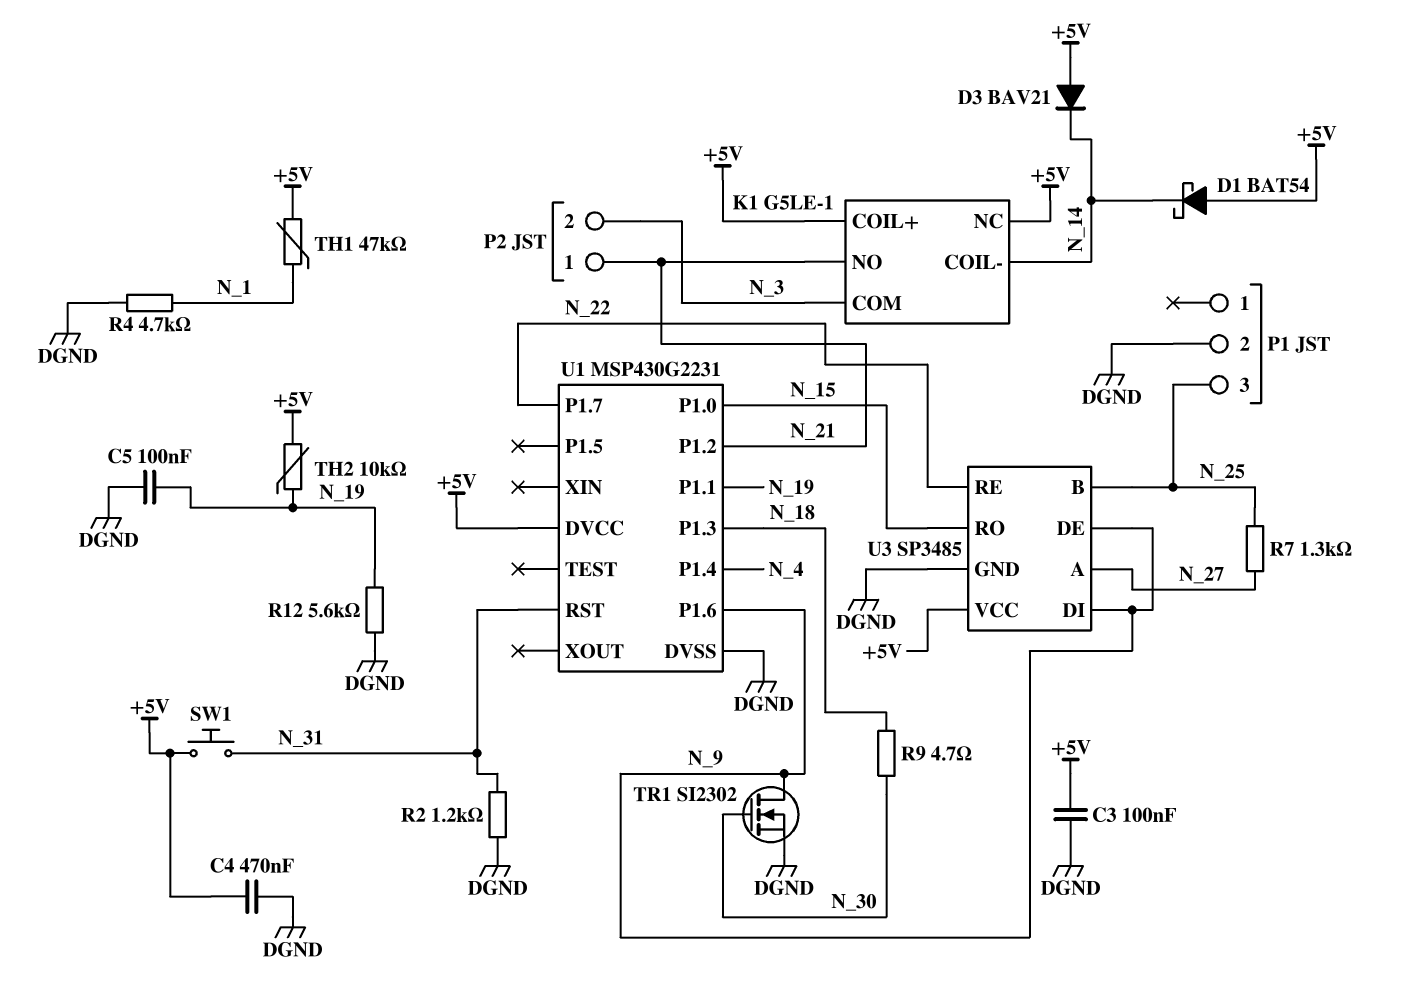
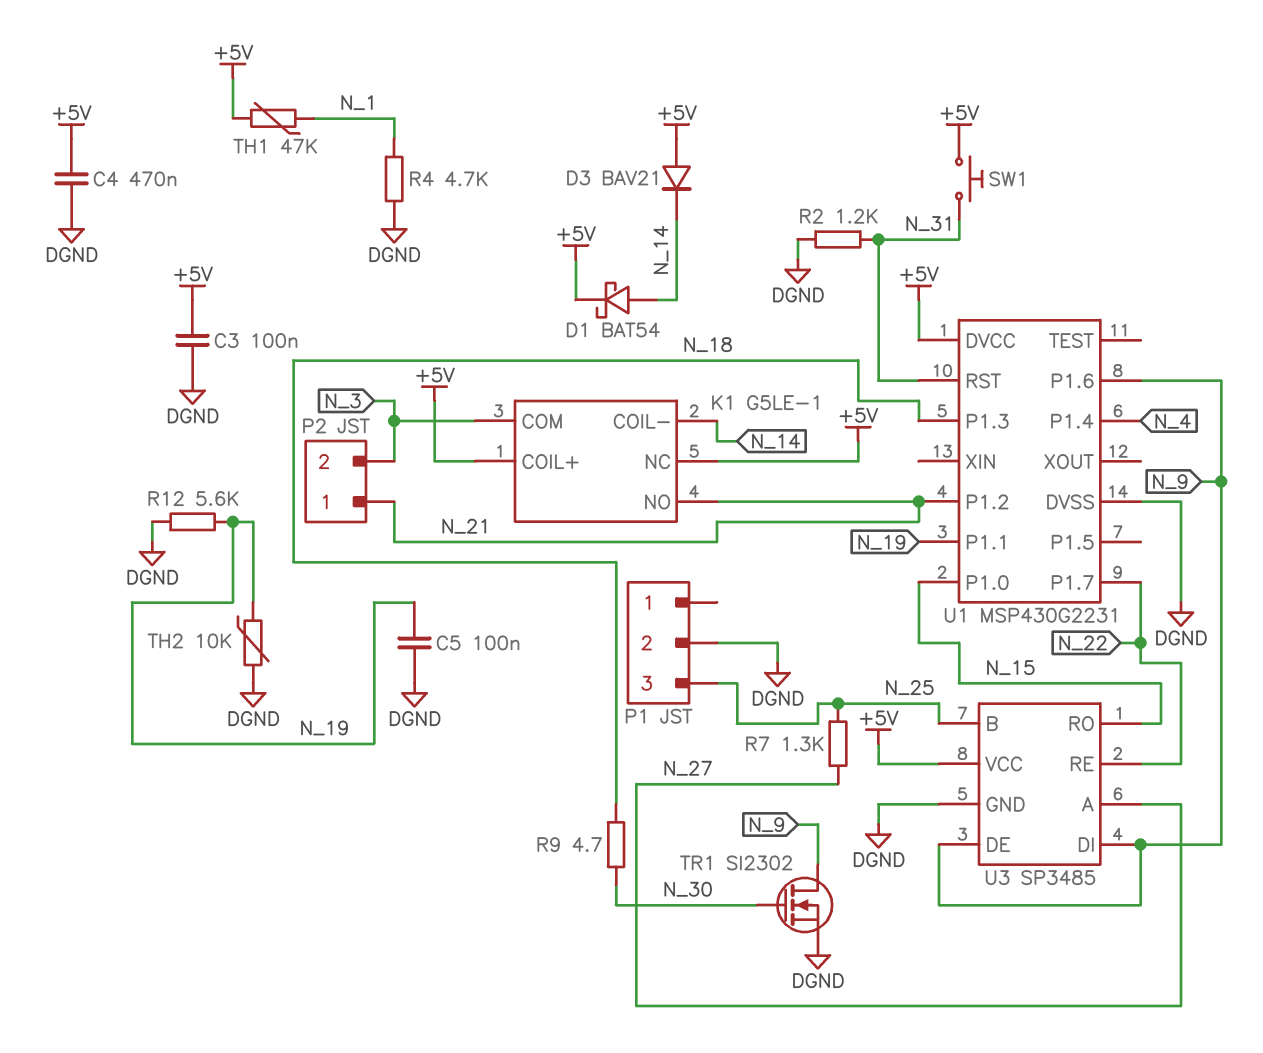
D1: schottky BAT54 (A +5V, K N_14) -> schottky BAT54 (A N_14, K +5V)
TH2: 10k (+5V, N_19) -> 10k (DGND, N_19)

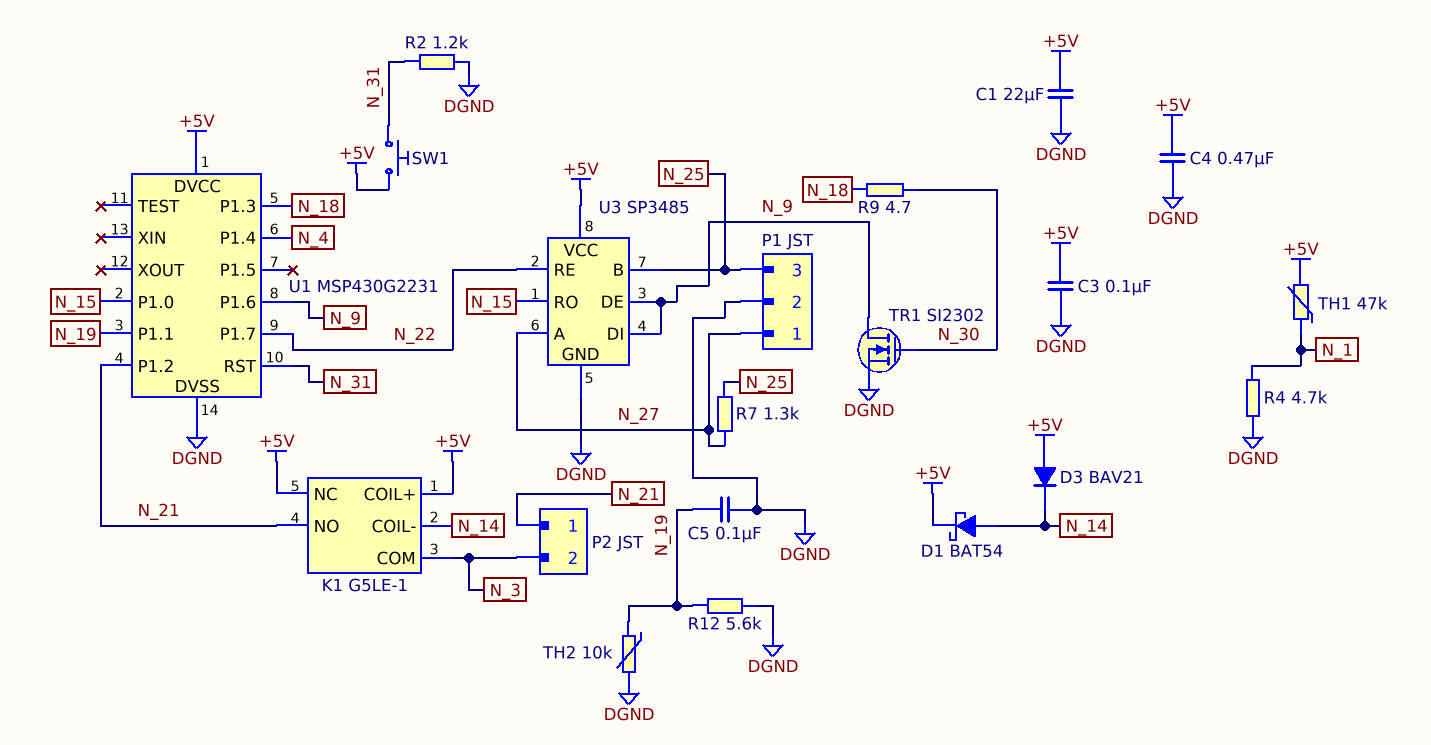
C1: none -> 22uF (+5V, DGND)
P1 pin 1: none -> N_27

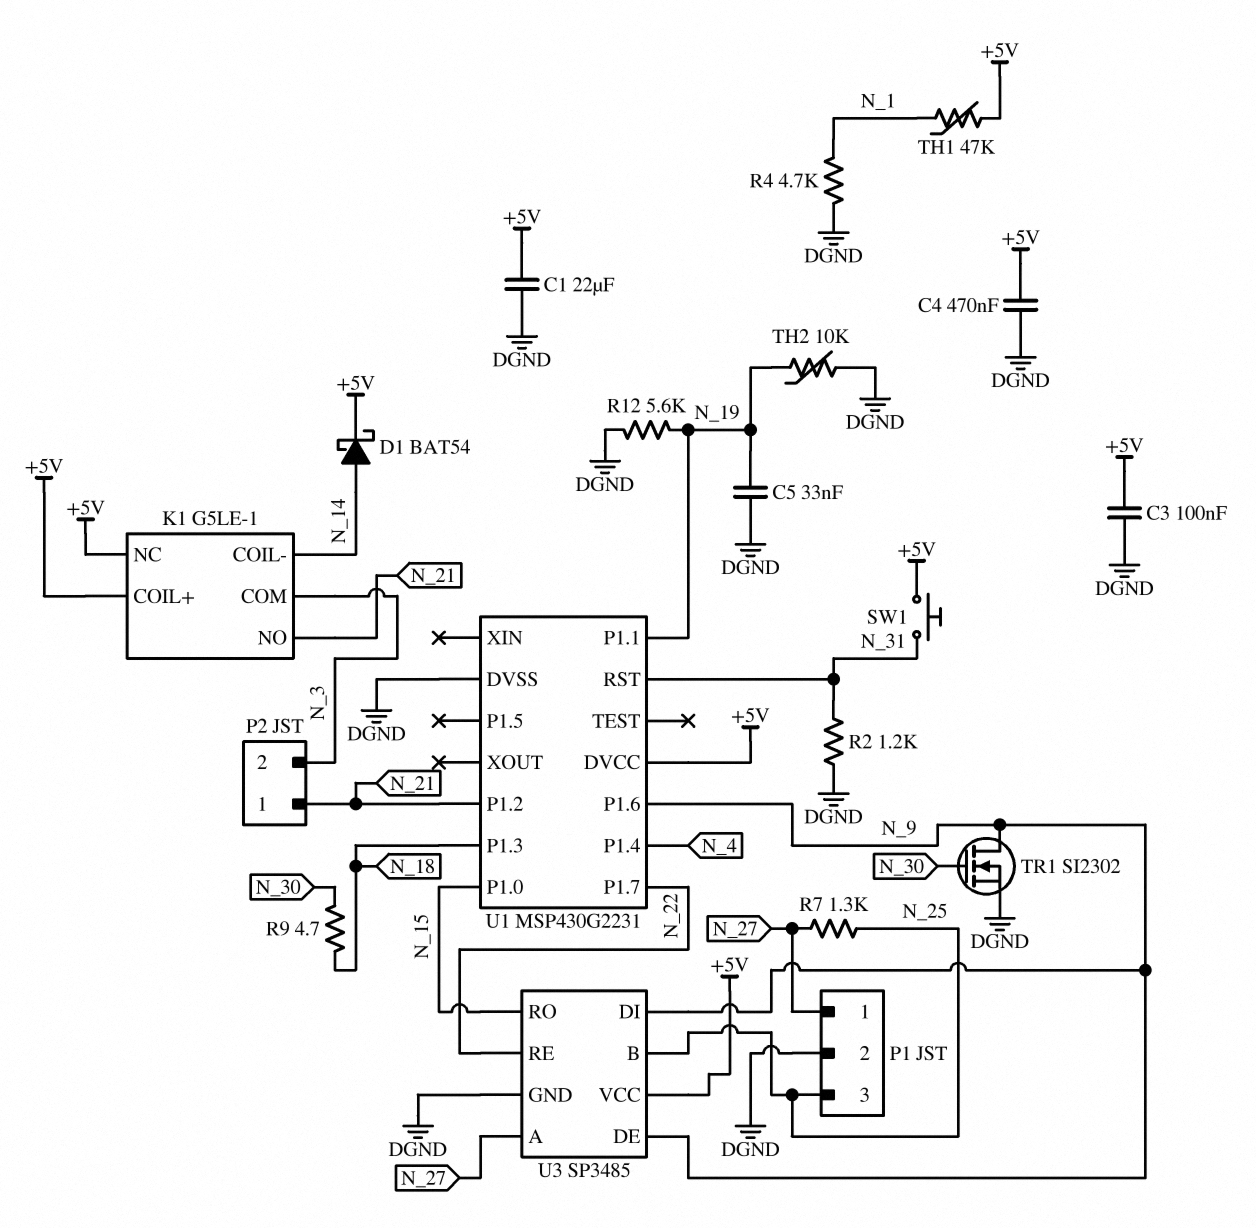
C5: 100nF (DGND, N_19) -> 33nF (DGND, N_19)
D3: diode BAV21 (A +5V, K N_14) -> none

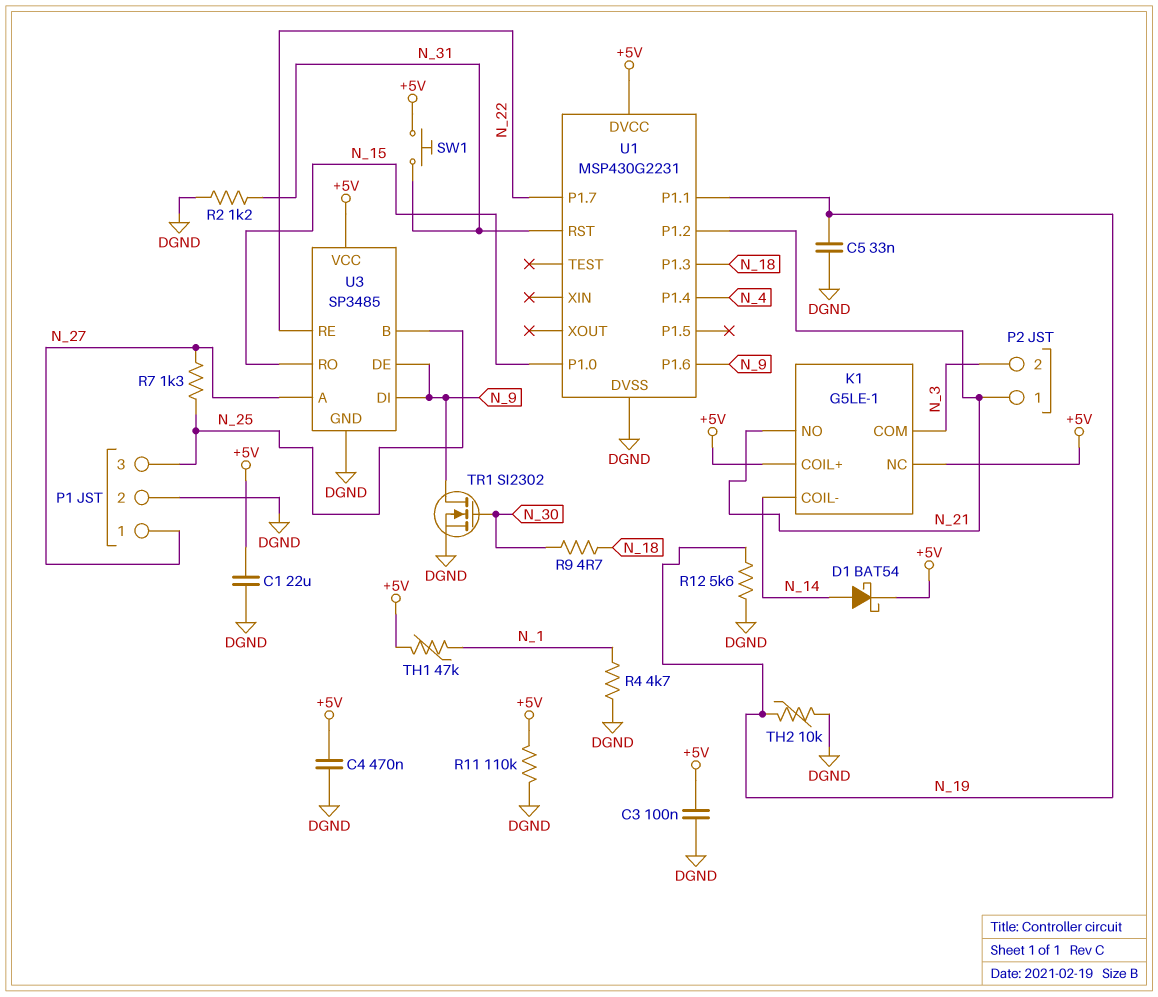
R11: none -> 110k (+5V, DGND)

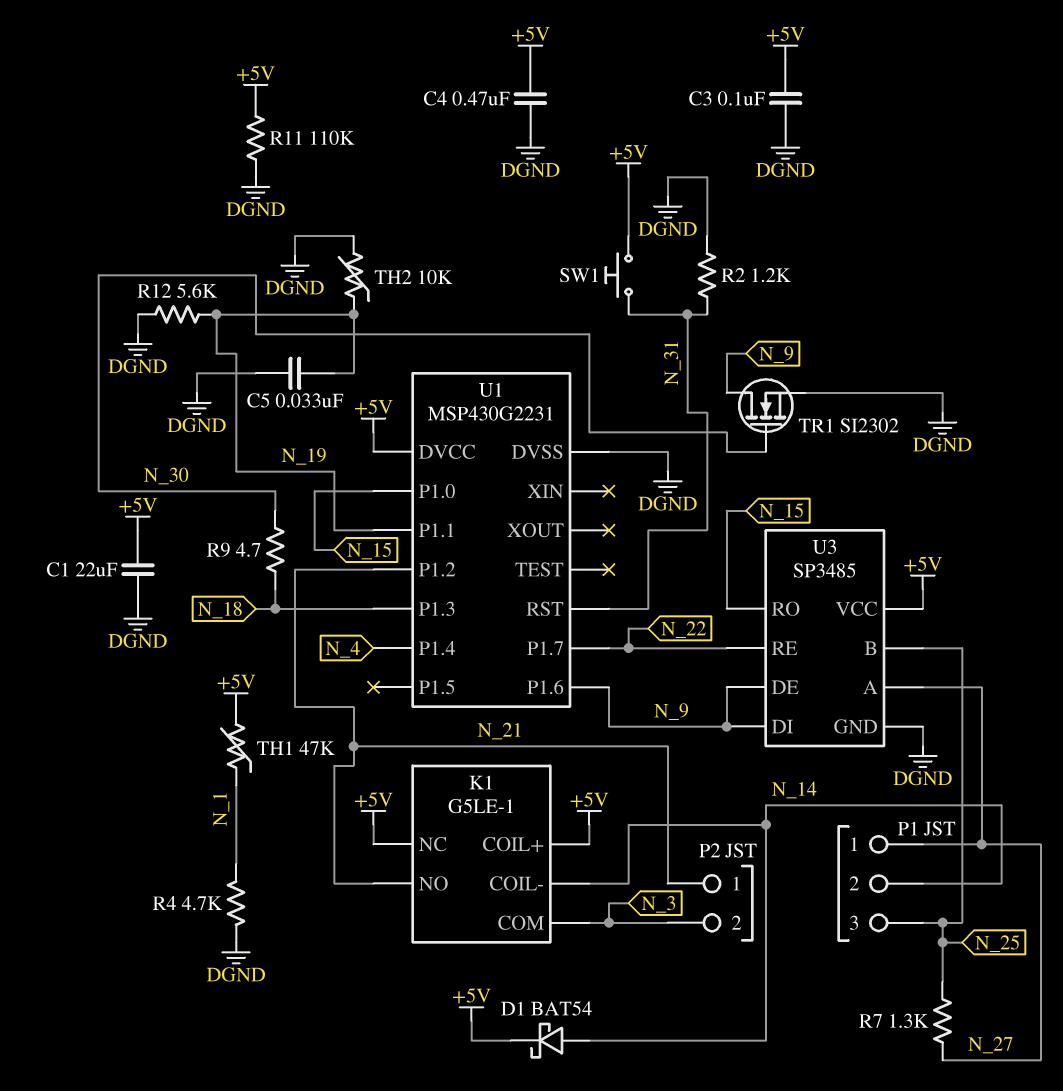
P1 pin 2: DGND -> N_14

